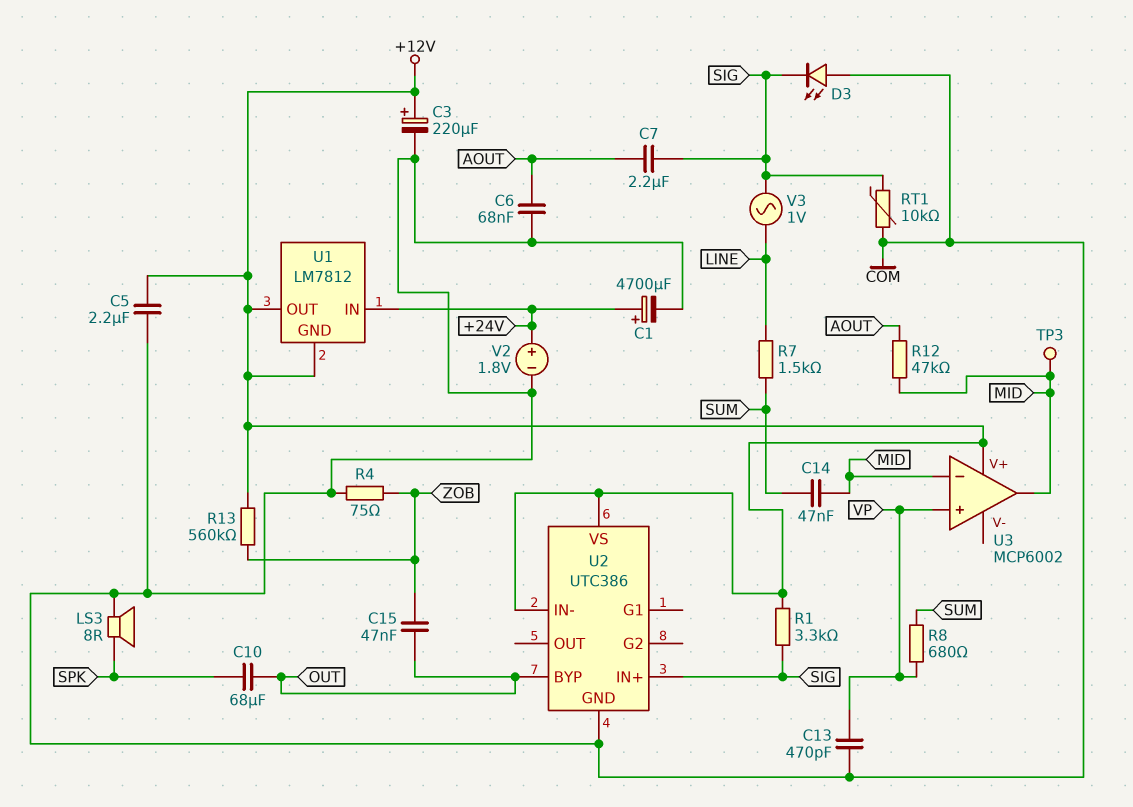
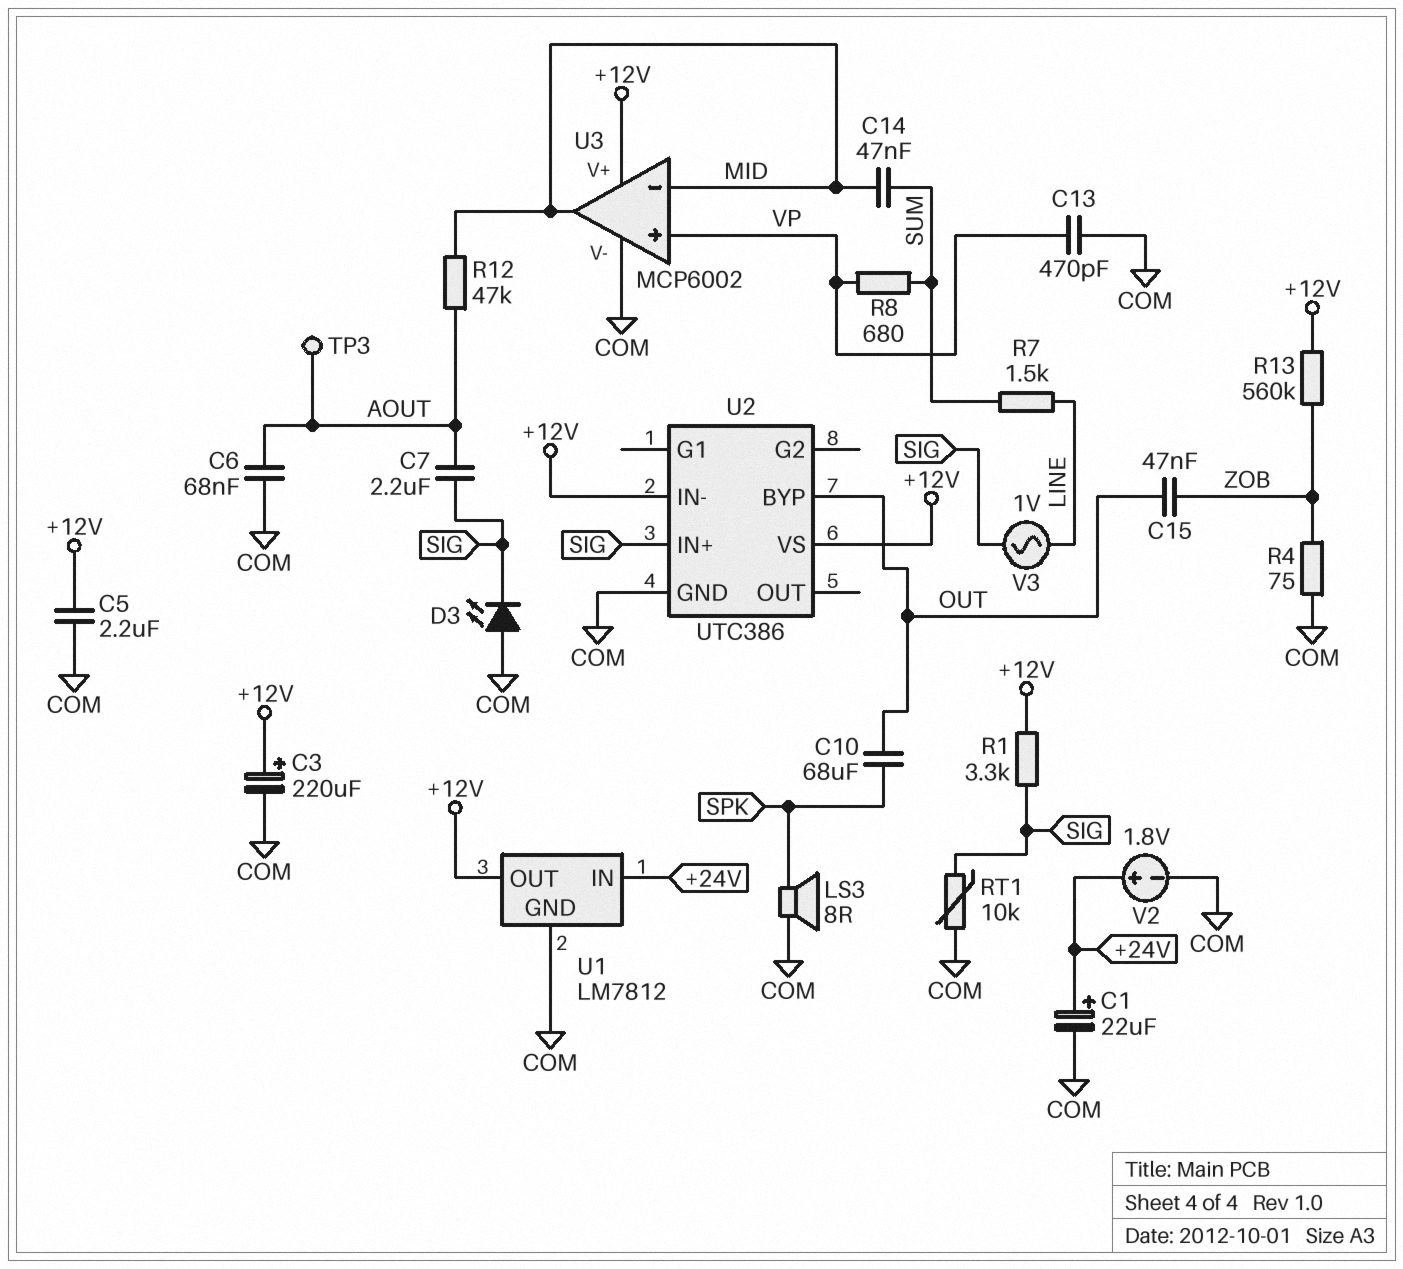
C1: 4700uF (plus +24V, minus COM) -> 22uF (plus +24V, minus COM)
TP3: test point (MID) -> test point (AOUT)
U1 pin GND: +12V -> COM
U3 pin V-: none -> COM

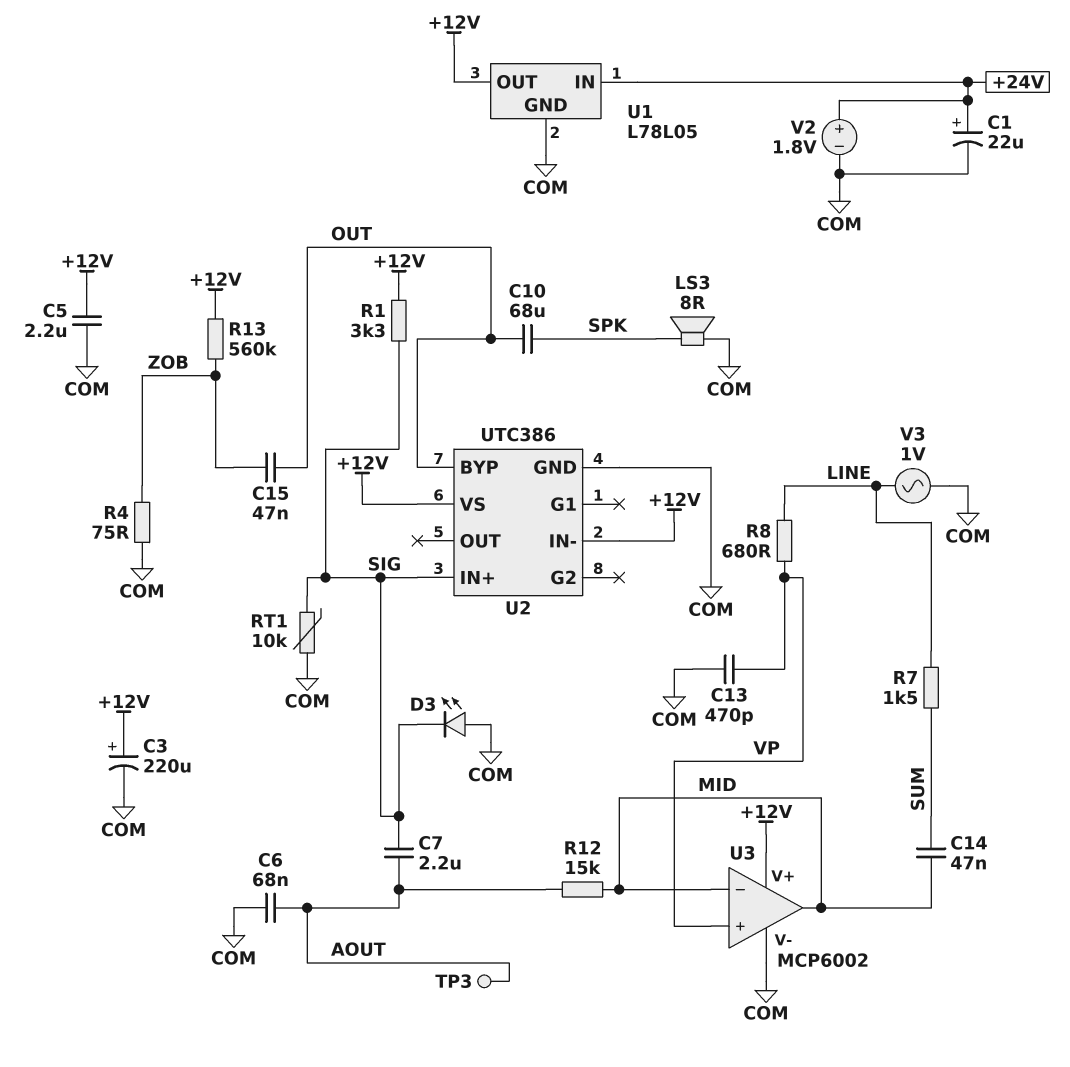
R8: 680 (SUM, VP) -> 680 (LINE, VP)
R12: 47k (AOUT, MID) -> 15k (AOUT, MID)
U1: LM7812 -> L78L05
V3: AC 1V (LINE, SIG) -> AC 1V (COM, LINE)

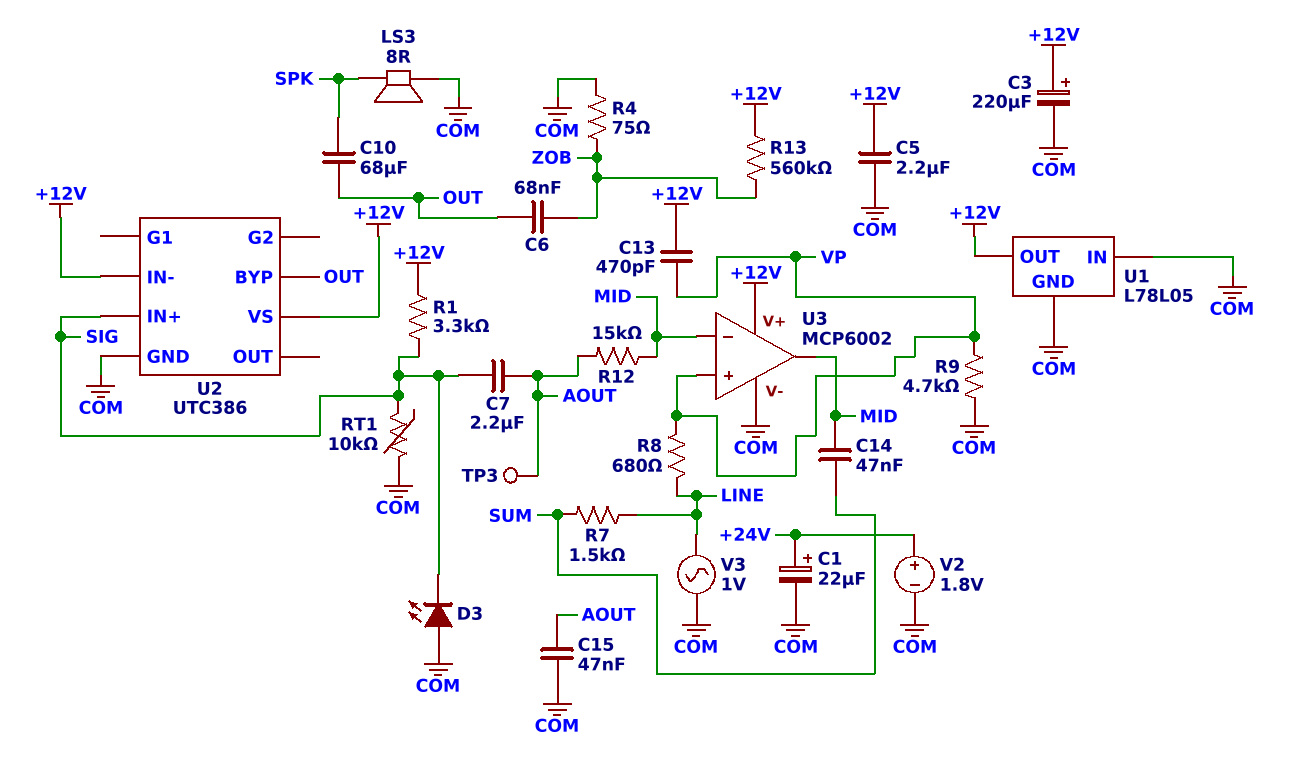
C6: 68nF (AOUT, COM) -> 68nF (OUT, ZOB)
C13: 470pF (COM, VP) -> 470pF (+12V, VP)
C15: 47nF (OUT, ZOB) -> 47nF (AOUT, COM)
R9: none -> 4.7k (COM, VP)
U1 pin IN: +24V -> COM

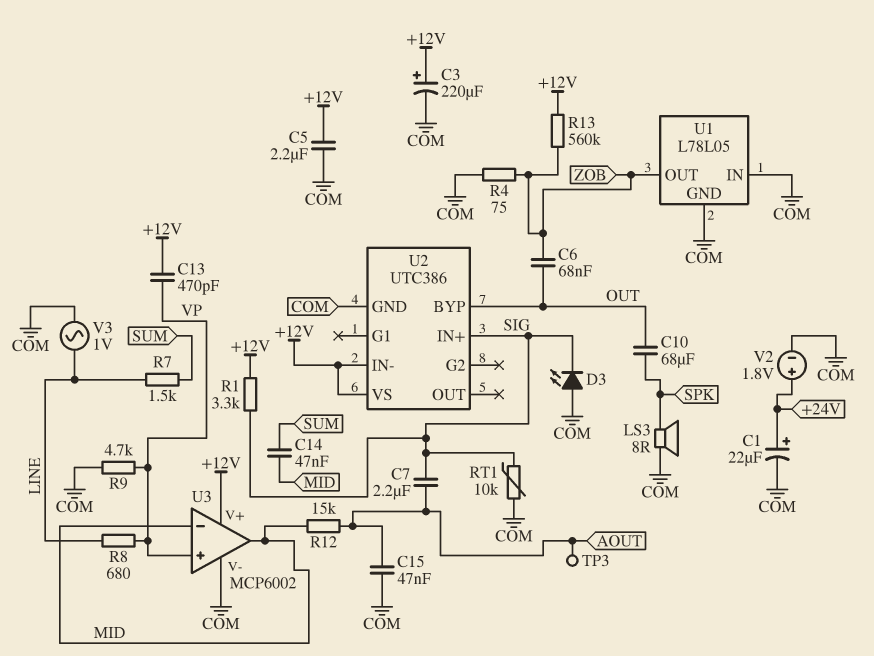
U1 pin OUT: +12V -> ZOB

